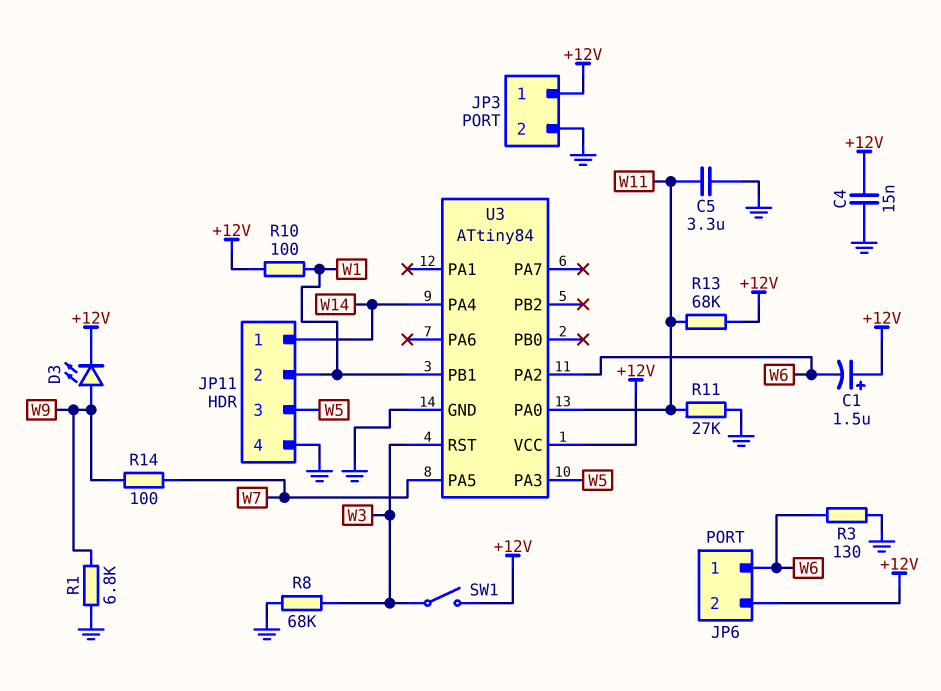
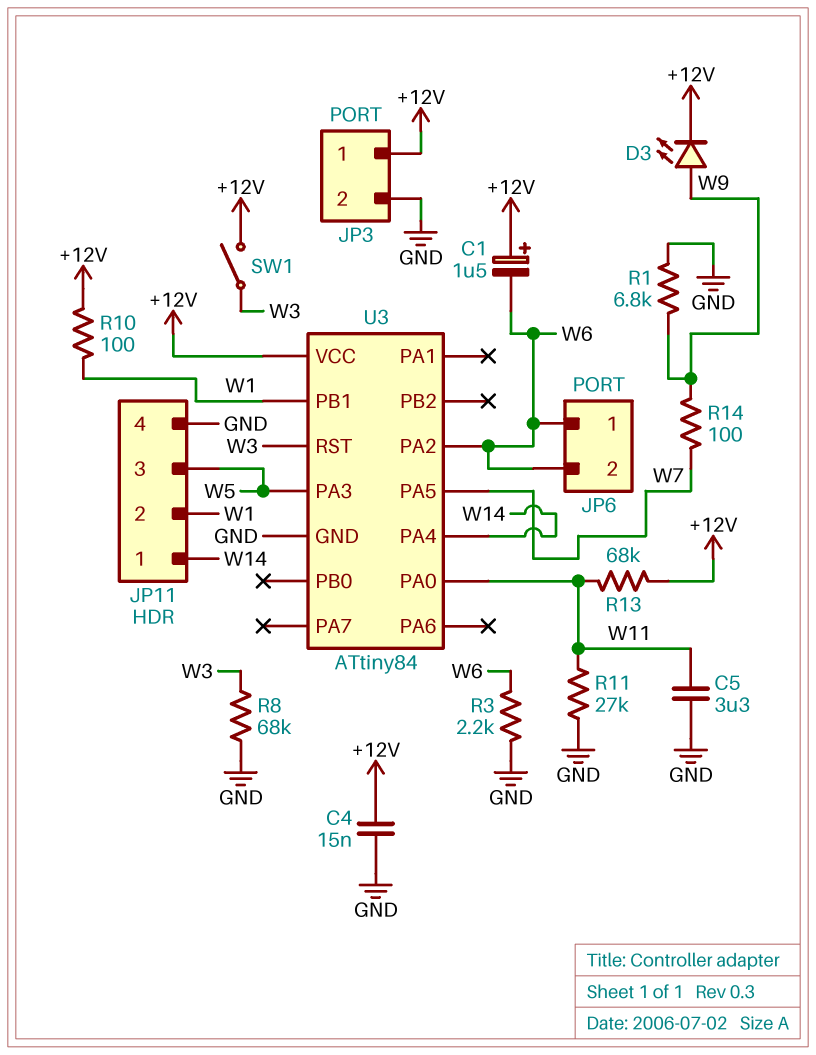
JP6 pin 2: +12V -> W6
R3: 130 (GND, W6) -> 2.2k (GND, W6)

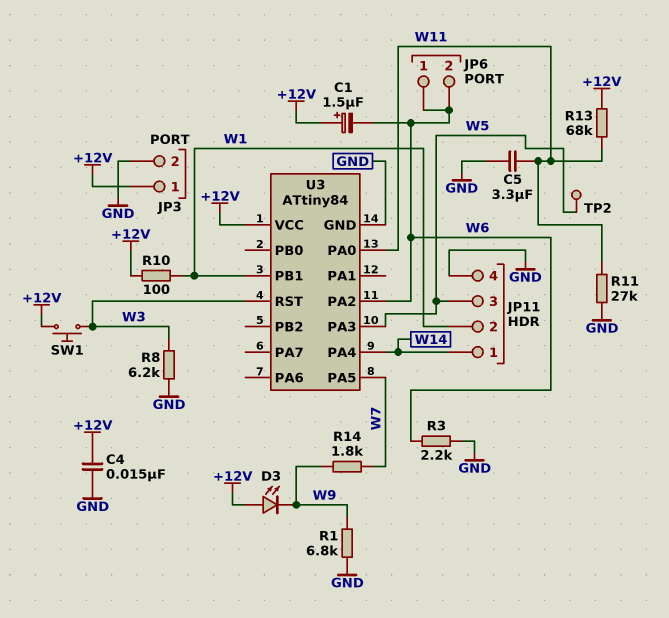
D3: LED (A W9, K +12V) -> LED (A +12V, K W9)
R8: 68k (GND, W3) -> 6.2k (GND, W3)
R14: 100 (W7, W9) -> 1.8k (W7, W9)
SW1: switch (+12V, W3) -> button (+12V, W3)
TP2: none -> test point (W5)

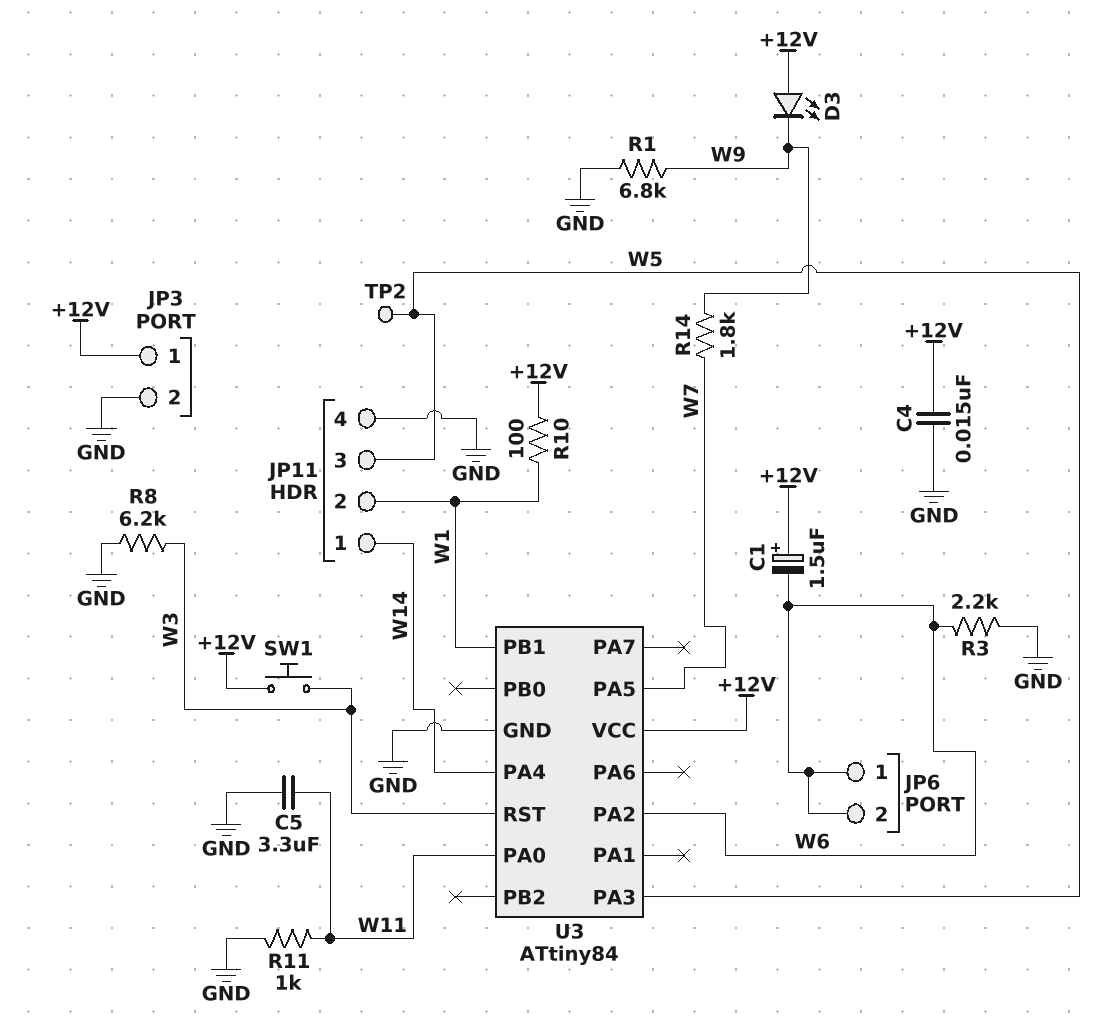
R11: 27k (GND, W11) -> 1k (GND, W11)
R13: 68k (+12V, W11) -> none

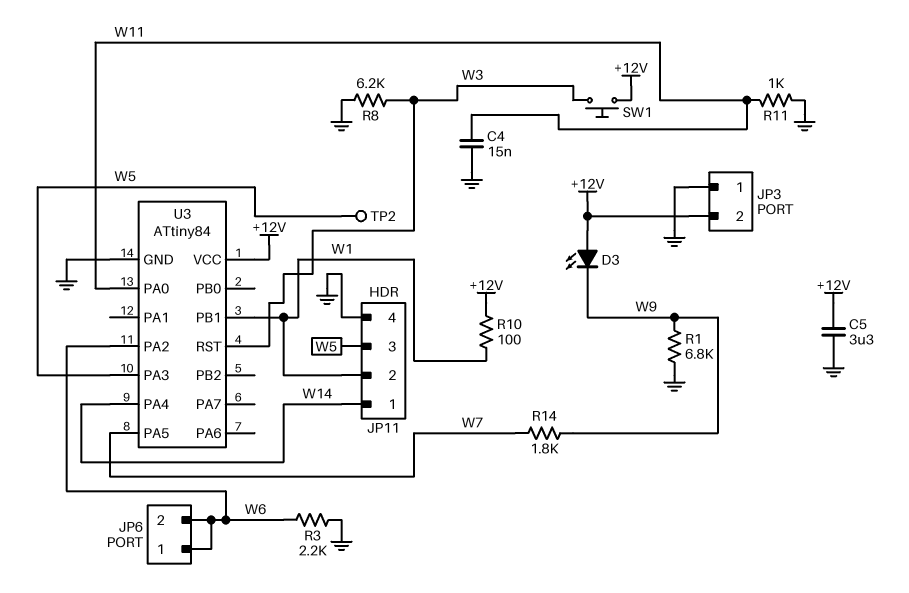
C1: 1.5uF (plus +12V, minus W6) -> none
C4: 15nF (+12V, GND) -> 15nF (GND, W11)
C5: 3.3uF (GND, W11) -> 3.3uF (+12V, GND)
JP3 pin 1: +12V -> GND
JP3 pin 2: GND -> +12V

